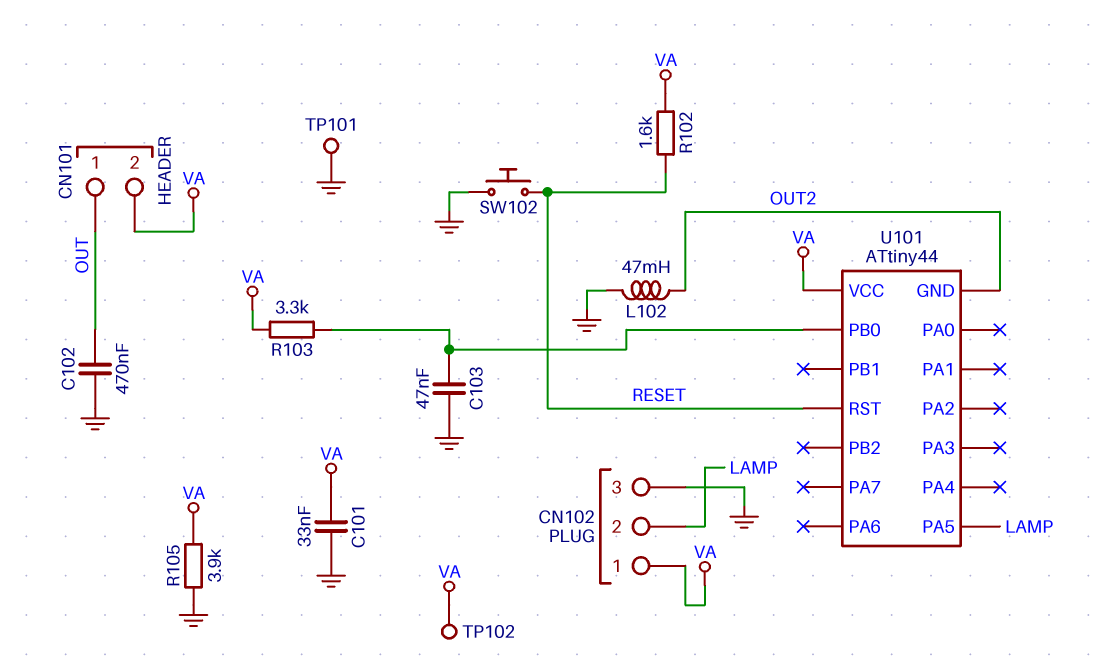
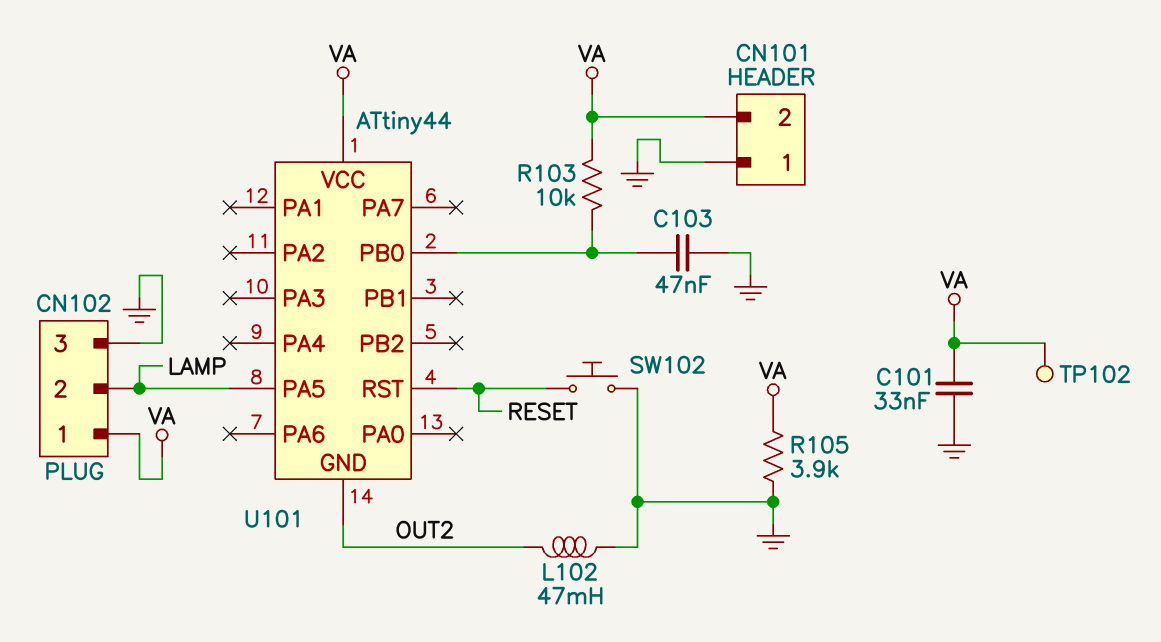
C102: 470nF (GND, OUT) -> none
CN101 pin 1: OUT -> GND
R102: 1.6k (RESET, VA) -> none
R103: 3.3k (U101/PB0, VA) -> 10k (U101/PB0, VA)
TP101: test point (GND) -> none

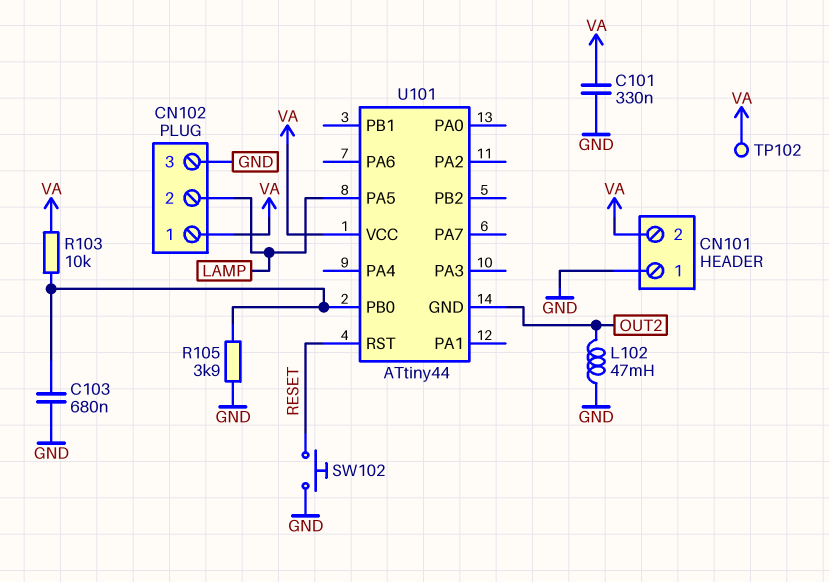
C101: 33nF (GND, VA) -> 330nF (GND, VA)
C103: 47nF (GND, U101/PB0) -> 680nF (GND, U101/PB0)
R105: 3.9k (GND, VA) -> 3.9k (GND, U101/PB0)

